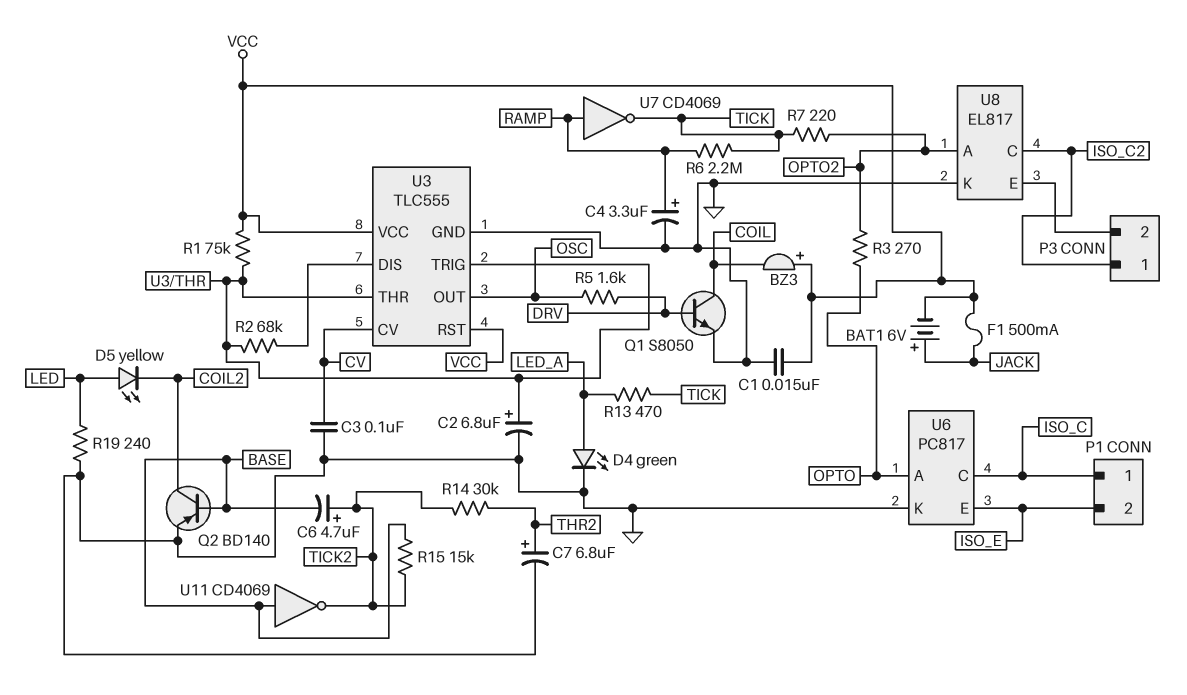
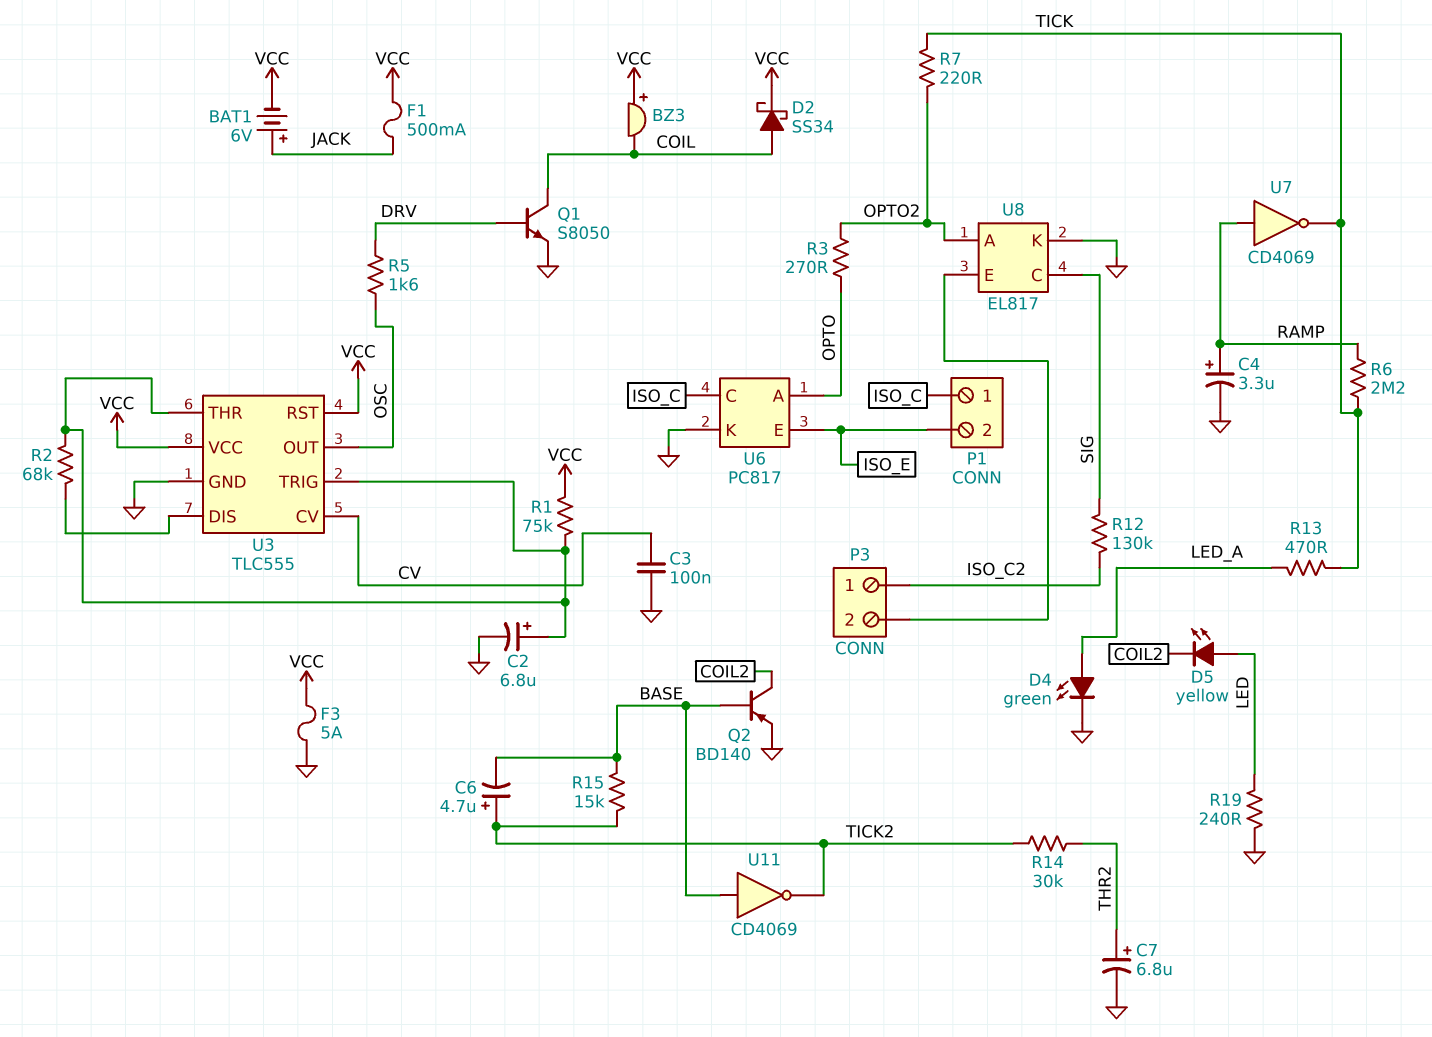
C1: 15nF (GND, VCC) -> none
D2: none -> schottky SS34 (A COIL, K VCC)
F3: none -> 5A (GND, VCC)
R12: none -> 130k (ISO_C2, SIG)
U8 pin C: ISO_C2 -> SIG

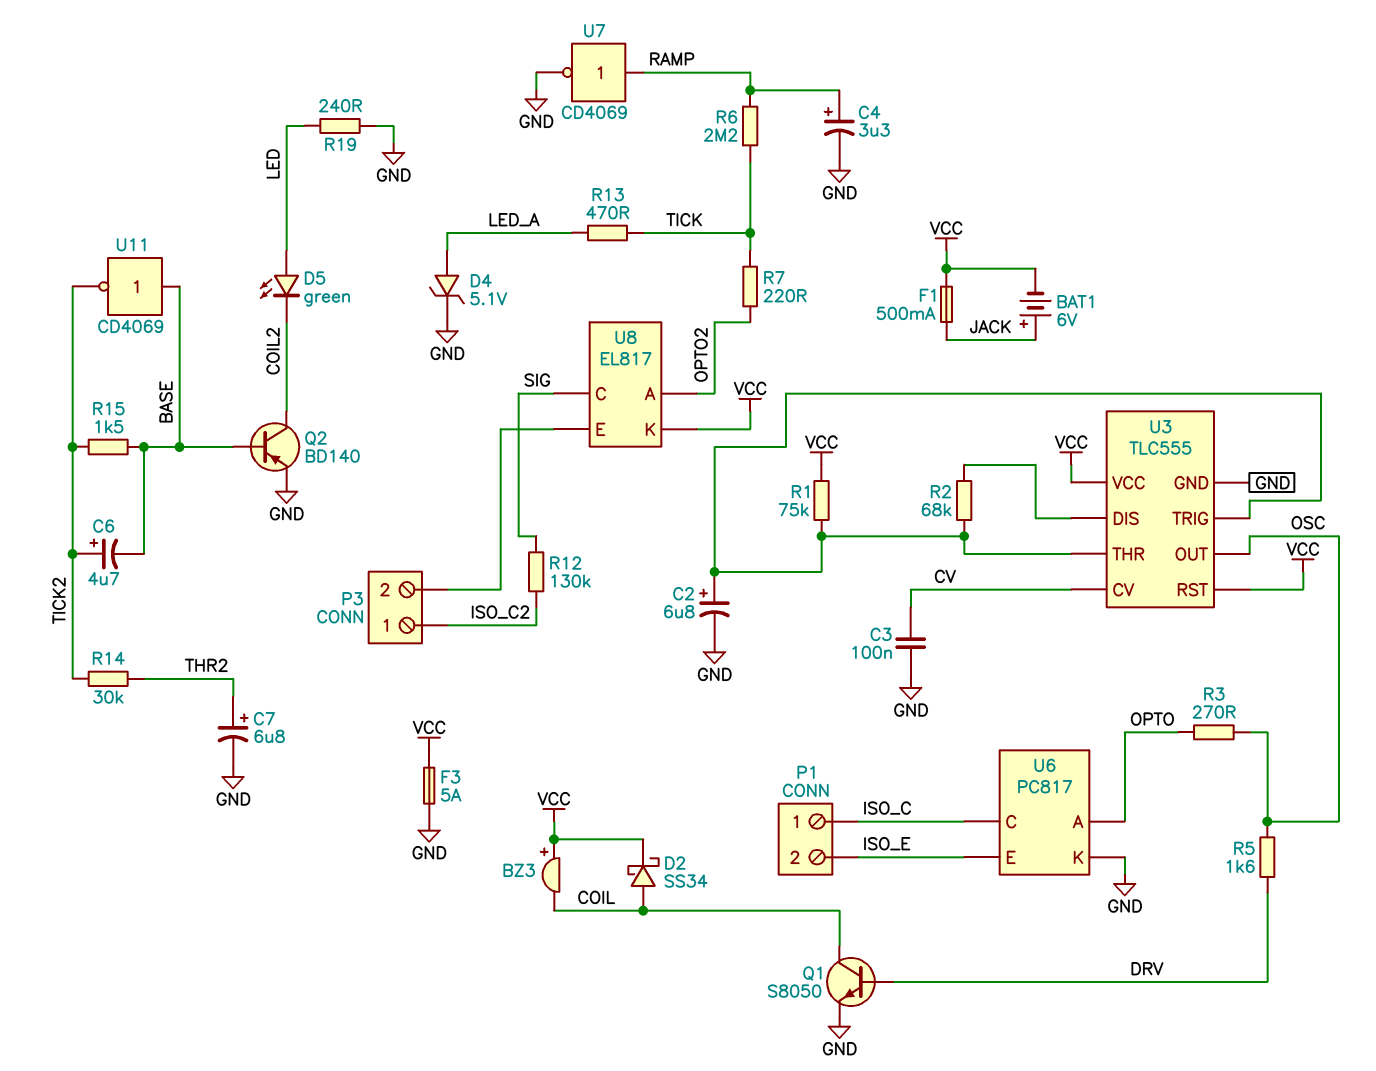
D4: LED green (A LED_A, K GND) -> zener 5.1V (A LED_A, K GND)
D5: LED yellow (A LED, K COIL2) -> LED green (A LED, K COIL2)
R3: 270 (OPTO, OPTO2) -> 270 (OPTO, OSC)
R15: 15k (BASE, TICK2) -> 1.5k (BASE, TICK2)
U7: NOT CD4069 (in RAMP, out TICK) -> NOT CD4069 (in RAMP, out GND)
U8 pin K: GND -> VCC

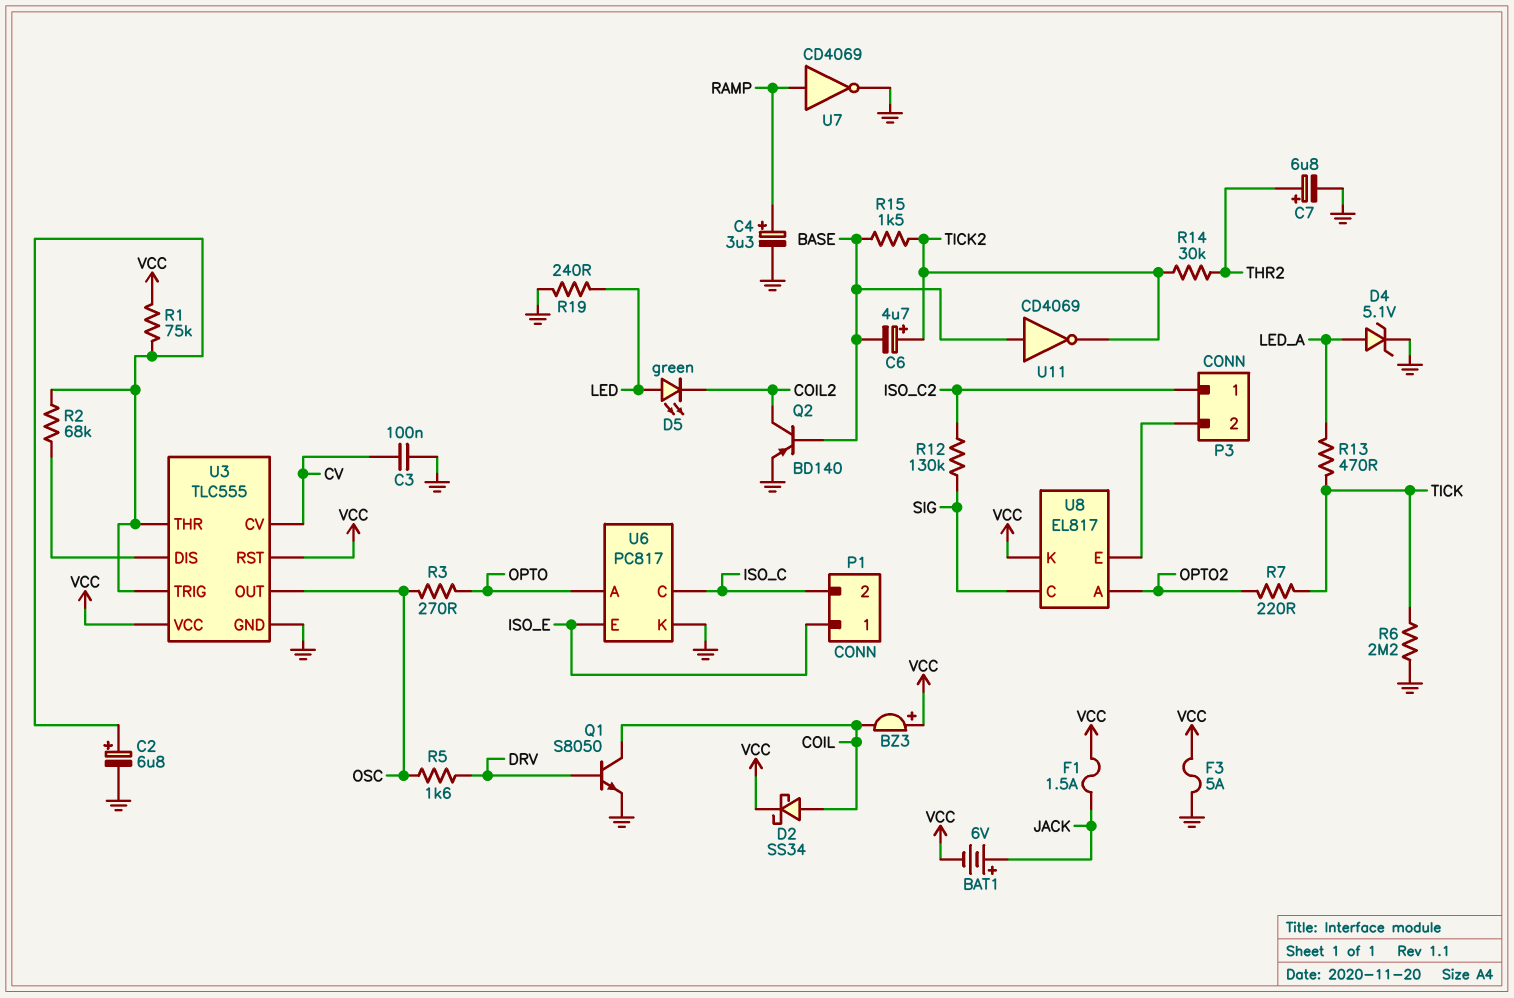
F1: 500mA (JACK, VCC) -> 1.5A (JACK, VCC)
P1 pin 1: ISO_C -> ISO_E
P1 pin 2: ISO_E -> ISO_C
R6: 2.2M (RAMP, TICK) -> 2.2M (GND, TICK)

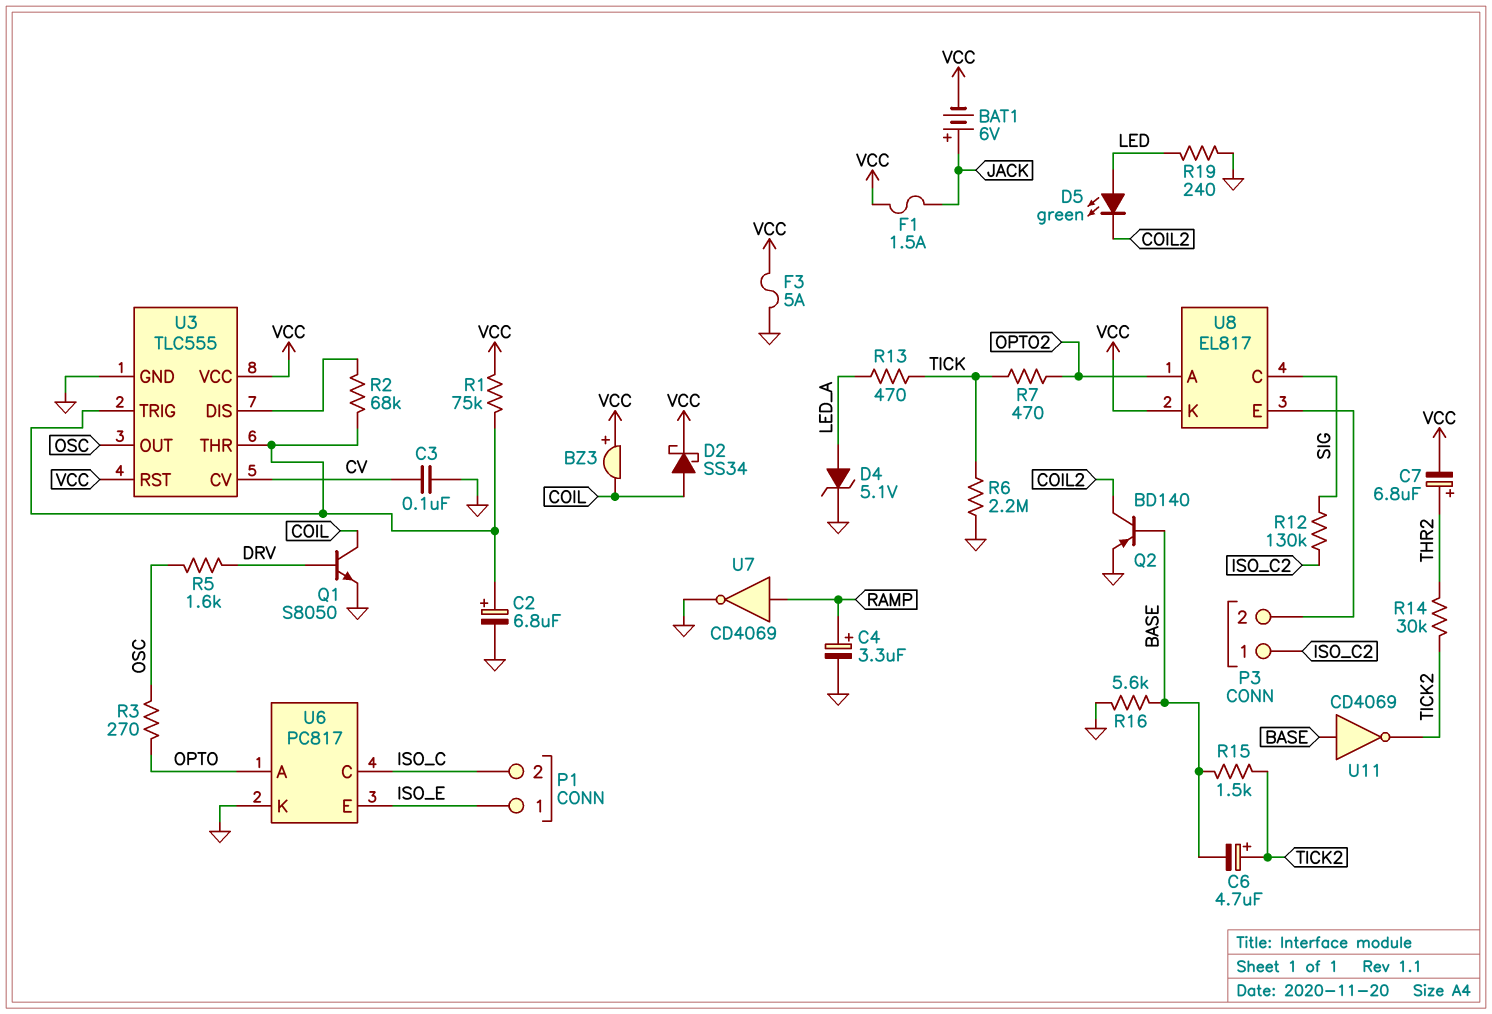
C7: 6.8uF (plus THR2, minus GND) -> 6.8uF (plus THR2, minus VCC)
R7: 220 (OPTO2, TICK) -> 470 (OPTO2, TICK)
R16: none -> 5.6k (BASE, GND)

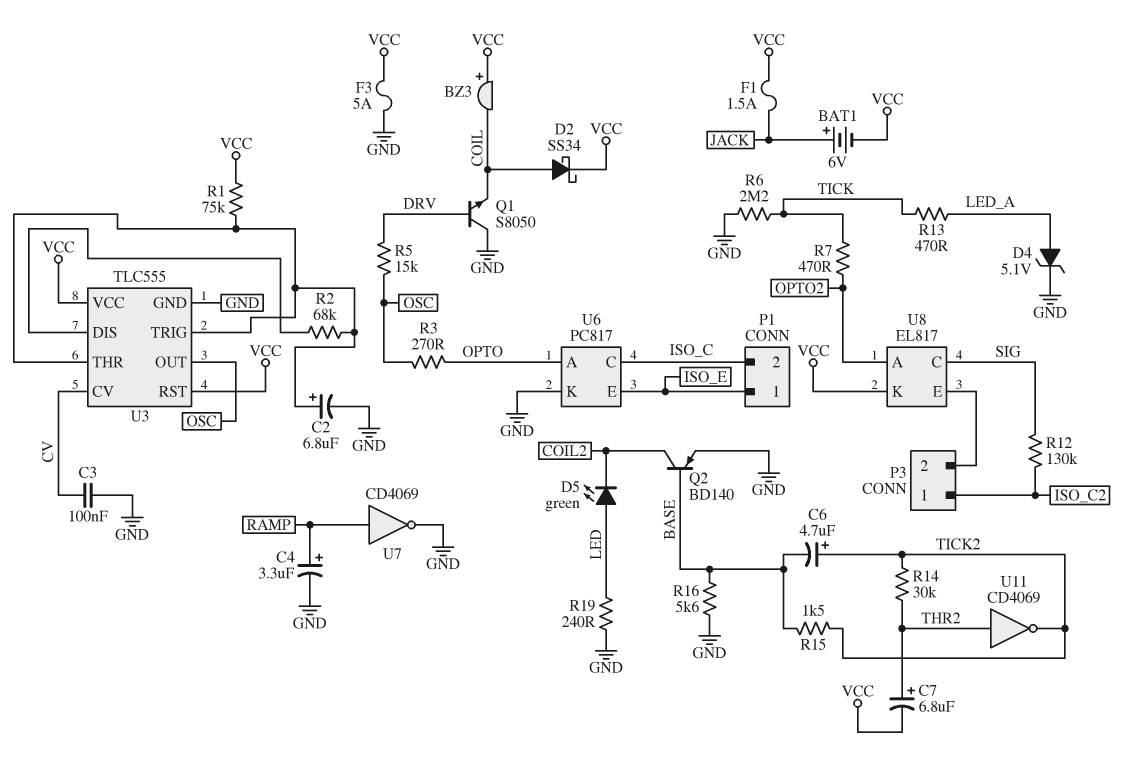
Q1: NPN S8050 (B DRV, C COIL, E GND) -> NPN S8050 (B DRV, C GND, E COIL)
R5: 1.6k (DRV, OSC) -> 15k (DRV, OSC)
U11: NOT CD4069 (in BASE, out TICK2) -> NOT CD4069 (in THR2, out TICK2)

